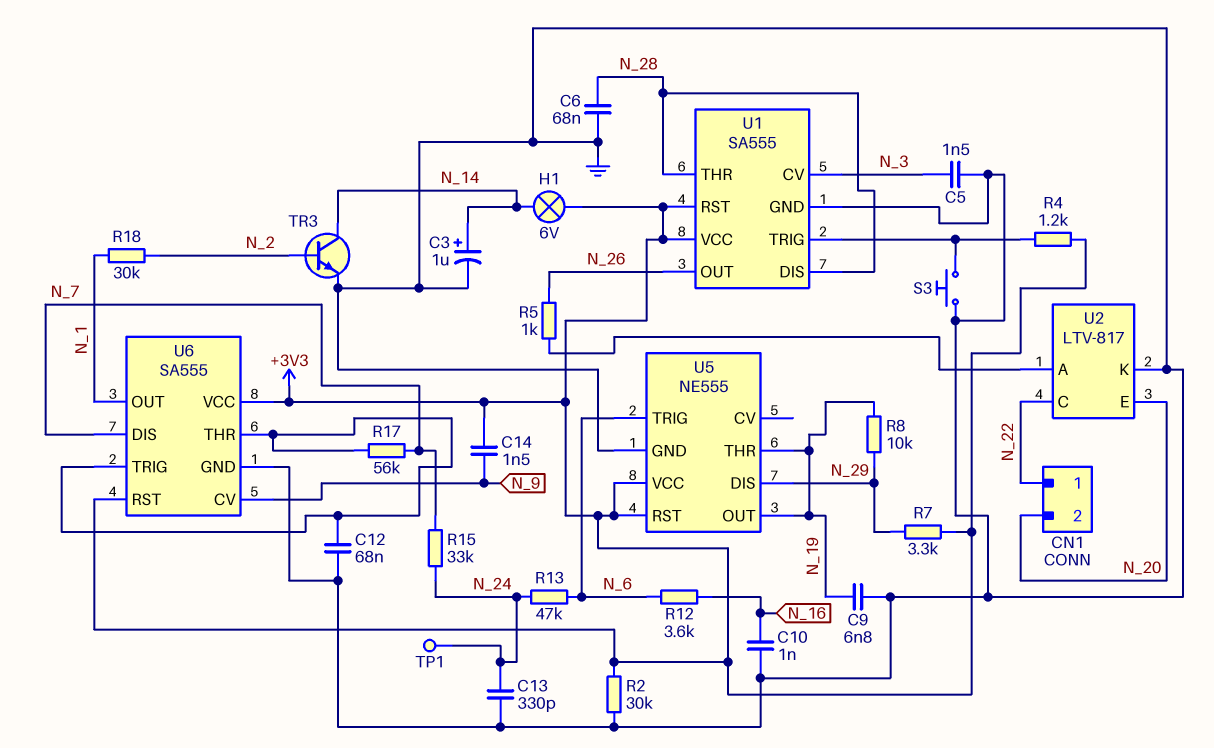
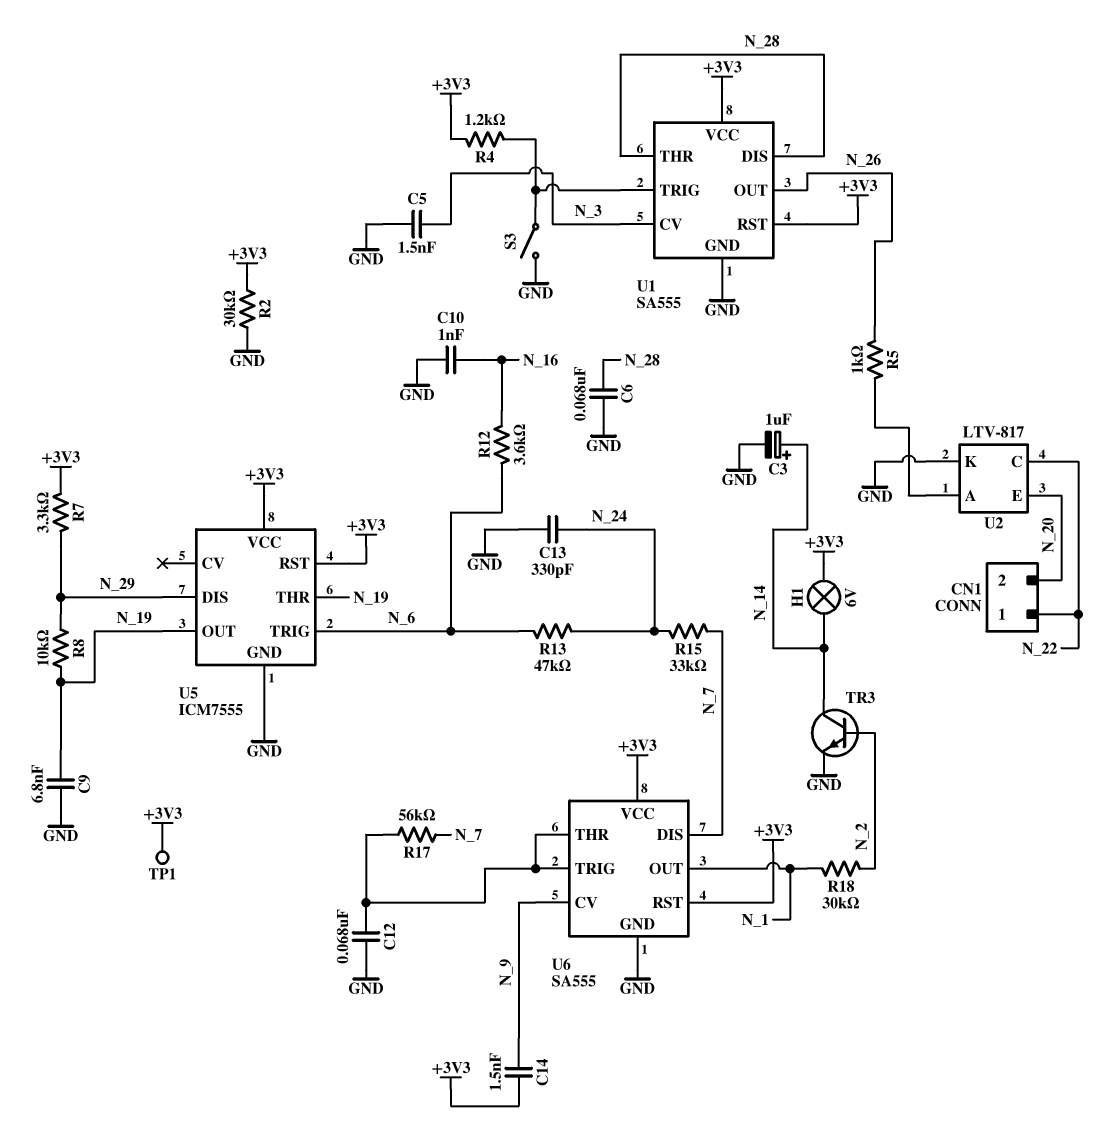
S3: button (GND, U1/TRIG) -> switch (GND, U1/TRIG)
TP1: test point (N_24) -> test point (+3V3)
U5: NE555 -> ICM7555

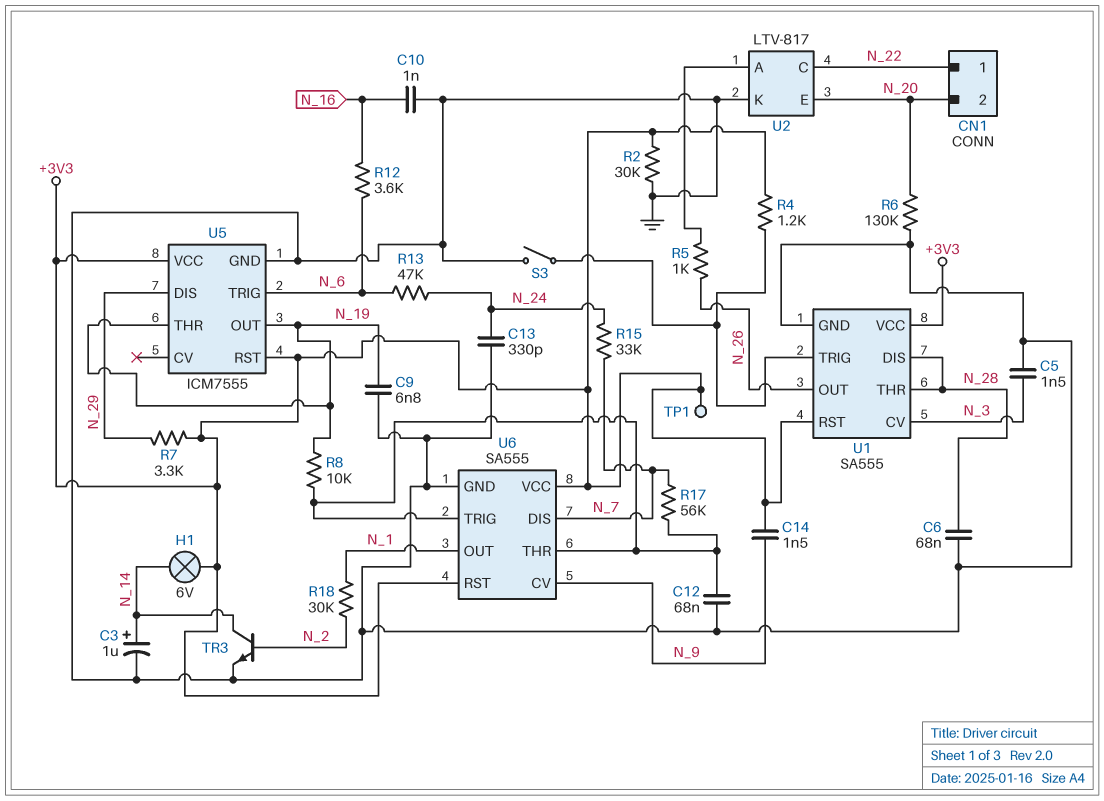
R6: none -> 130k (GND, N_20)
R8: 10k (N_19, N_29) -> 10k (N_19, U6/THR)

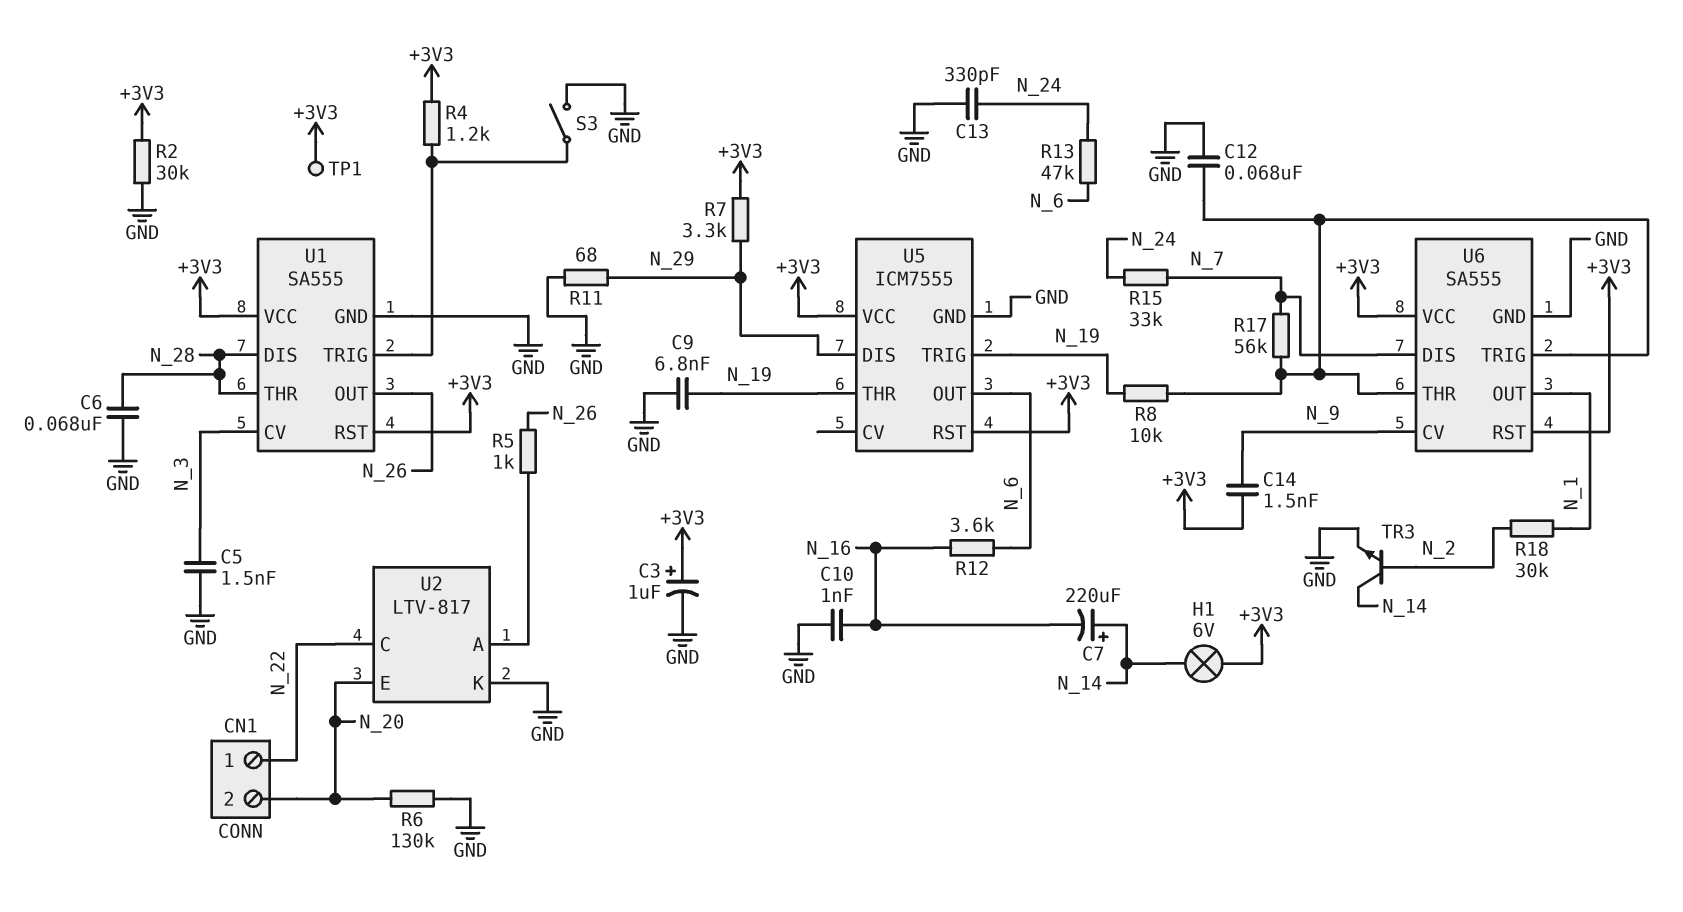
C3: 1uF (plus N_14, minus GND) -> 1uF (plus +3V3, minus GND)
C7: none -> 220uF (plus N_14, minus N_16)
R11: none -> 68 (GND, N_29)
U5 pin OUT: N_19 -> N_6
U5 pin TRIG: N_6 -> N_19

